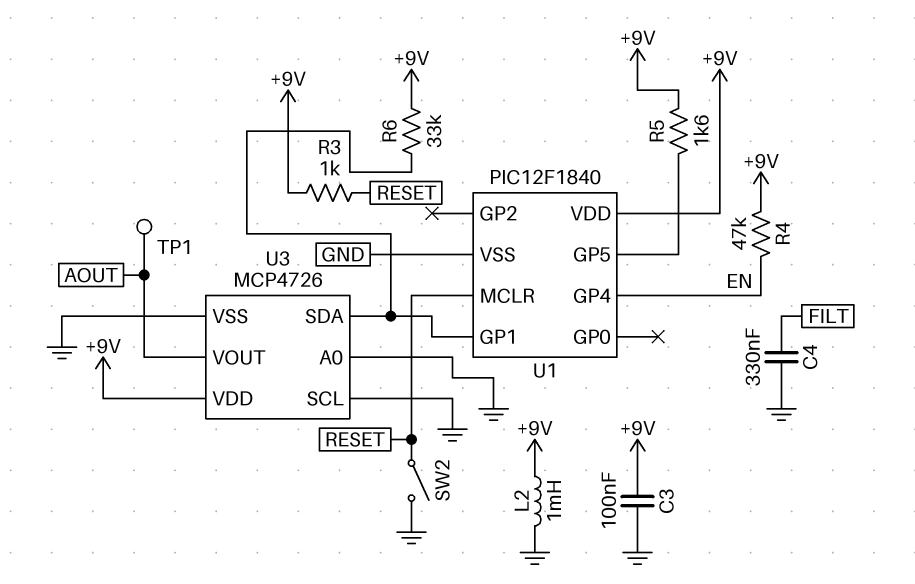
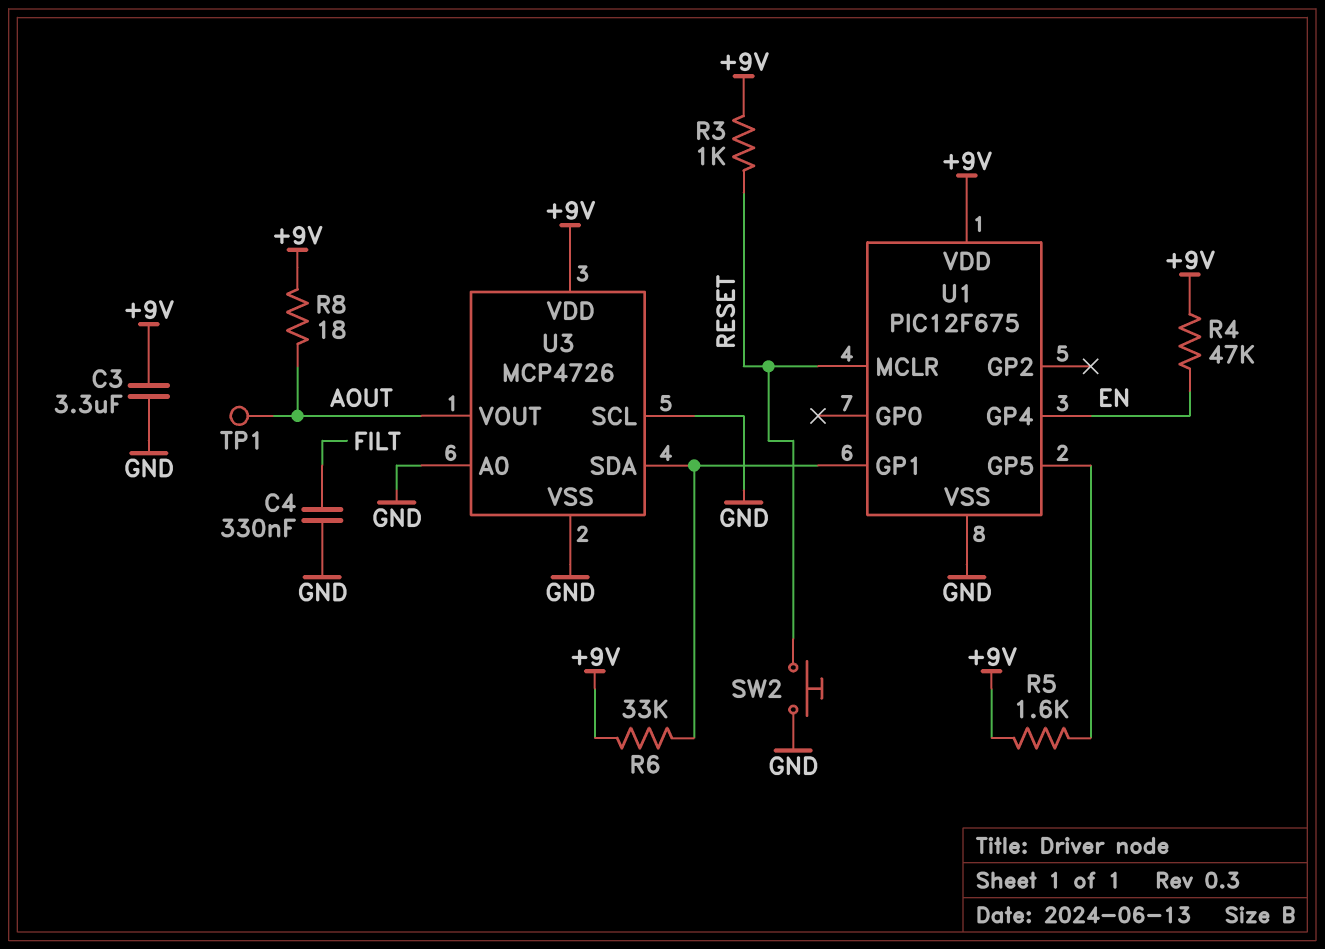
C3: 100nF (+9V, GND) -> 3.3uF (+9V, GND)
L2: 1mH (+9V, GND) -> none
R8: none -> 18 (+9V, AOUT)
SW2: switch (GND, RESET) -> button (GND, RESET)
U1: PIC12F1840 -> PIC12F675

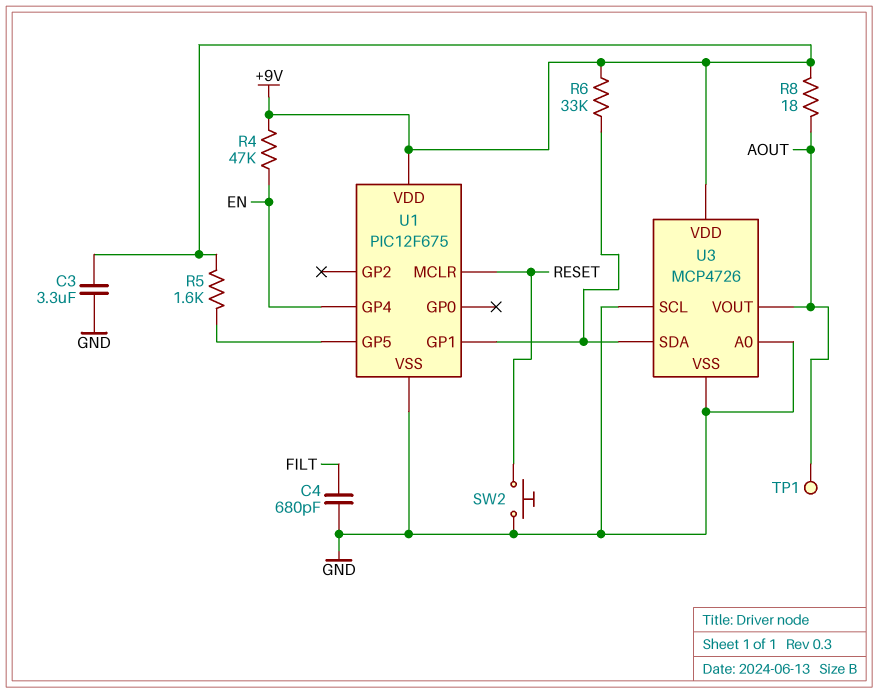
C4: 330nF (FILT, GND) -> 680pF (FILT, GND)
R3: 1k (+9V, RESET) -> none

